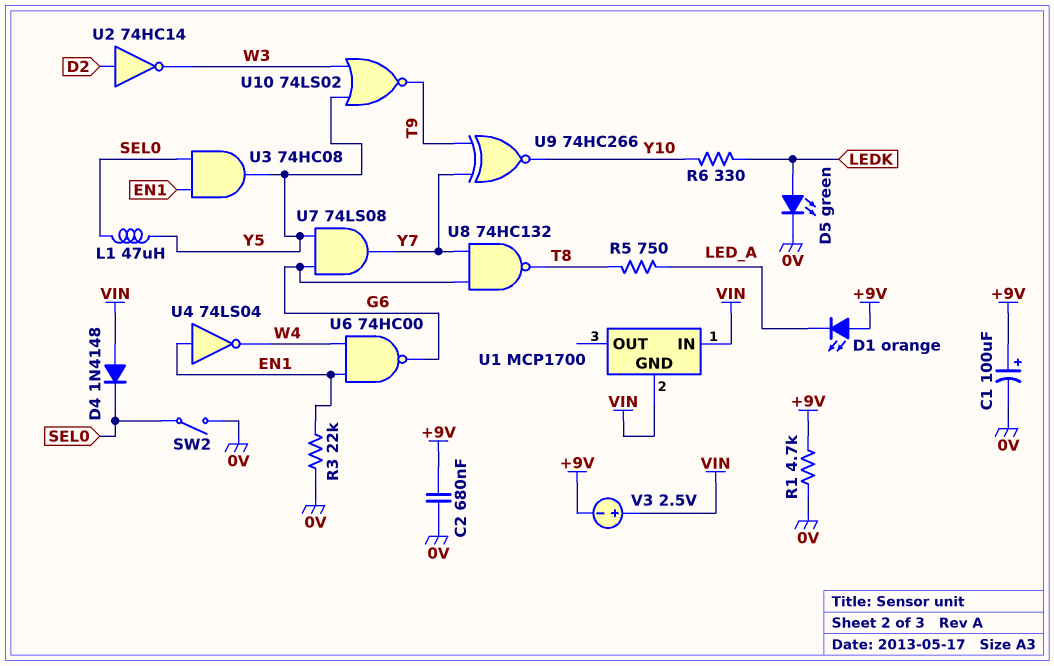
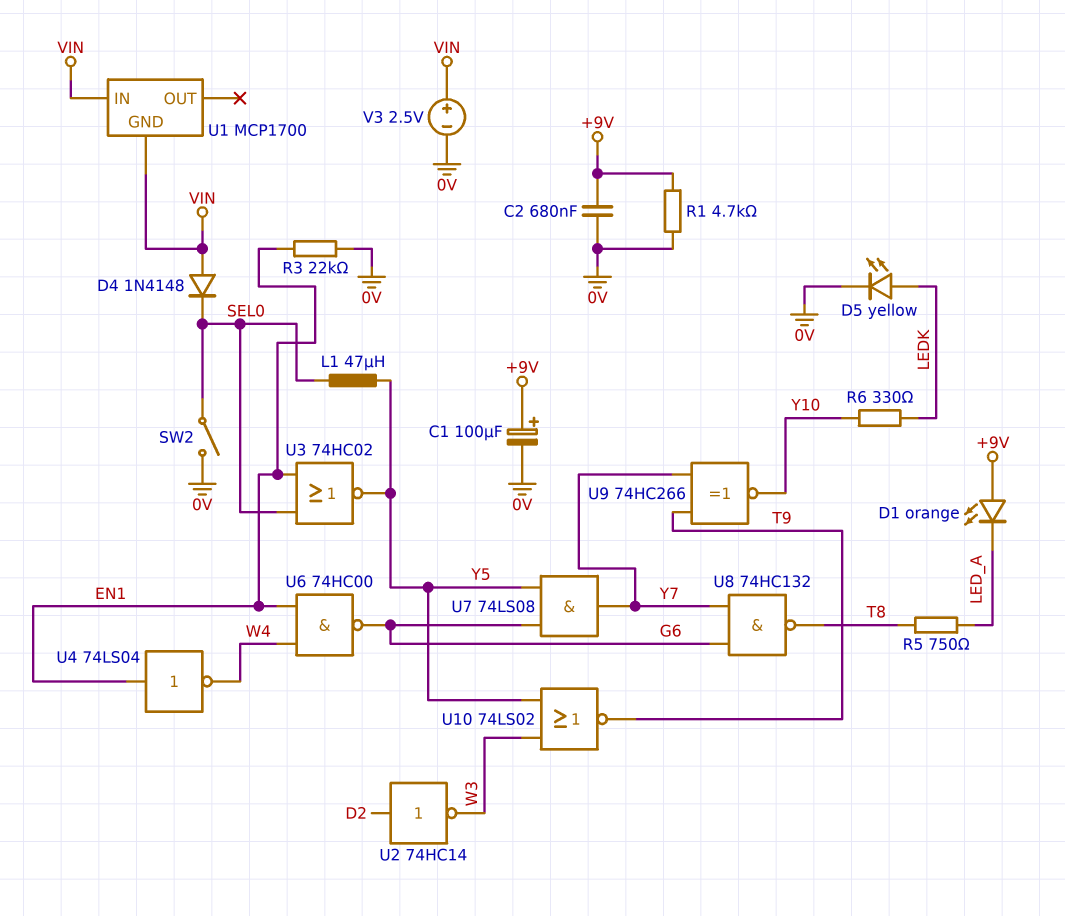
D5: LED green (A LEDK, K 0V) -> LED yellow (A LEDK, K 0V)
U3: AND 74HC08 (in EN1, in SEL0, out Y5) -> NOR 74HC02 (in EN1, in SEL0, out Y5)
V3: 2.5V (plus VIN, minus +9V) -> 2.5V (plus VIN, minus 0V)

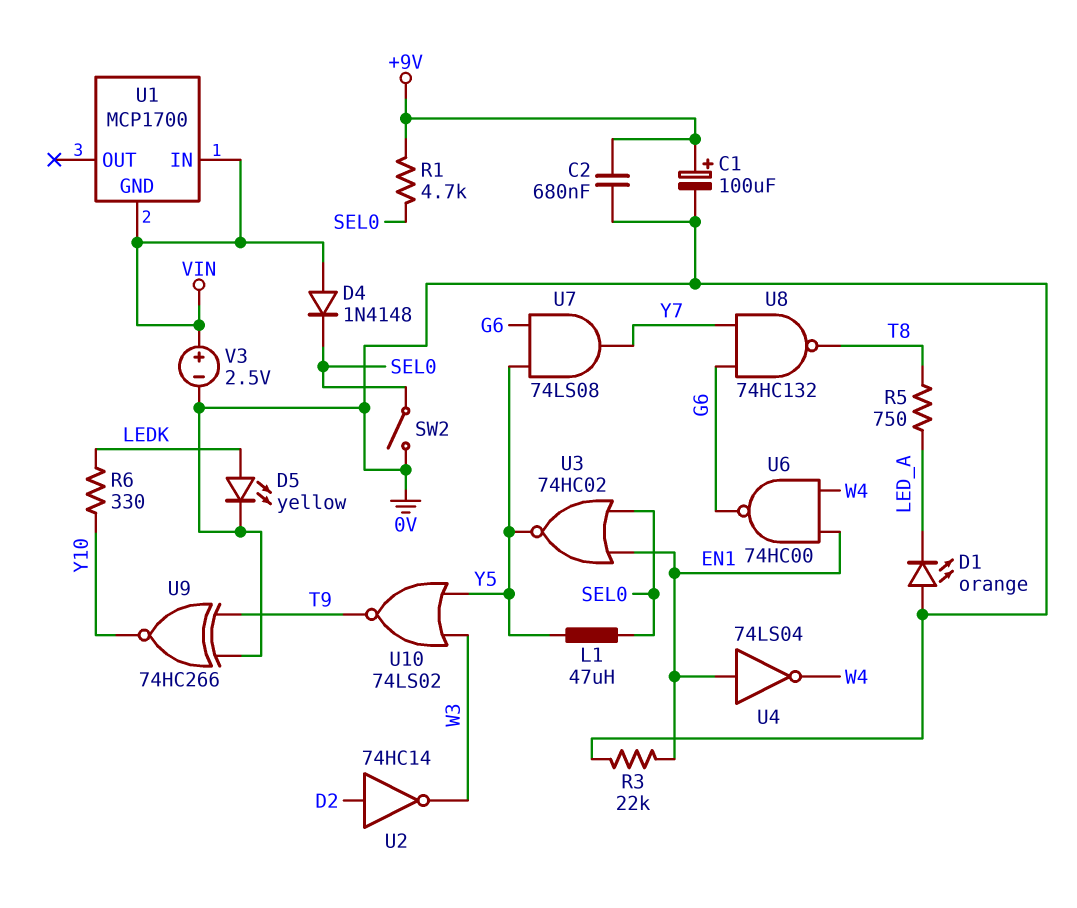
D1: LED orange (A +9V, K LED_A) -> LED orange (A 0V, K LED_A)
R1: 4.7k (+9V, 0V) -> 4.7k (+9V, SEL0)
U9: XNOR 74HC266 (in T9, in Y7, out Y10) -> XNOR 74HC266 (in 0V, in T9, out Y10)

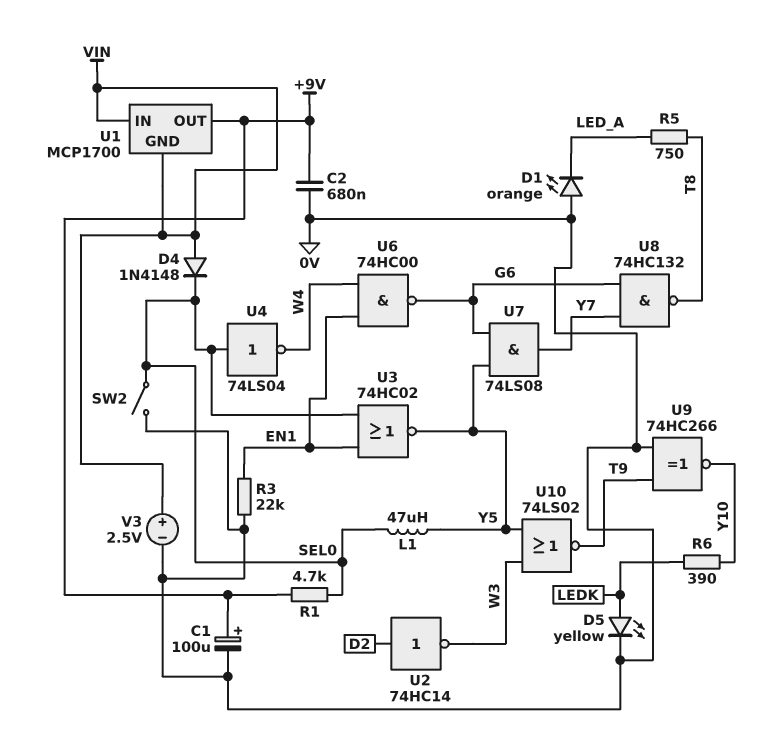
R6: 330 (LEDK, Y10) -> 390 (LEDK, Y10)
U1 pin OUT: none -> +9V
U4: NOT 74LS04 (in EN1, out W4) -> NOT 74LS04 (in SEL0, out W4)

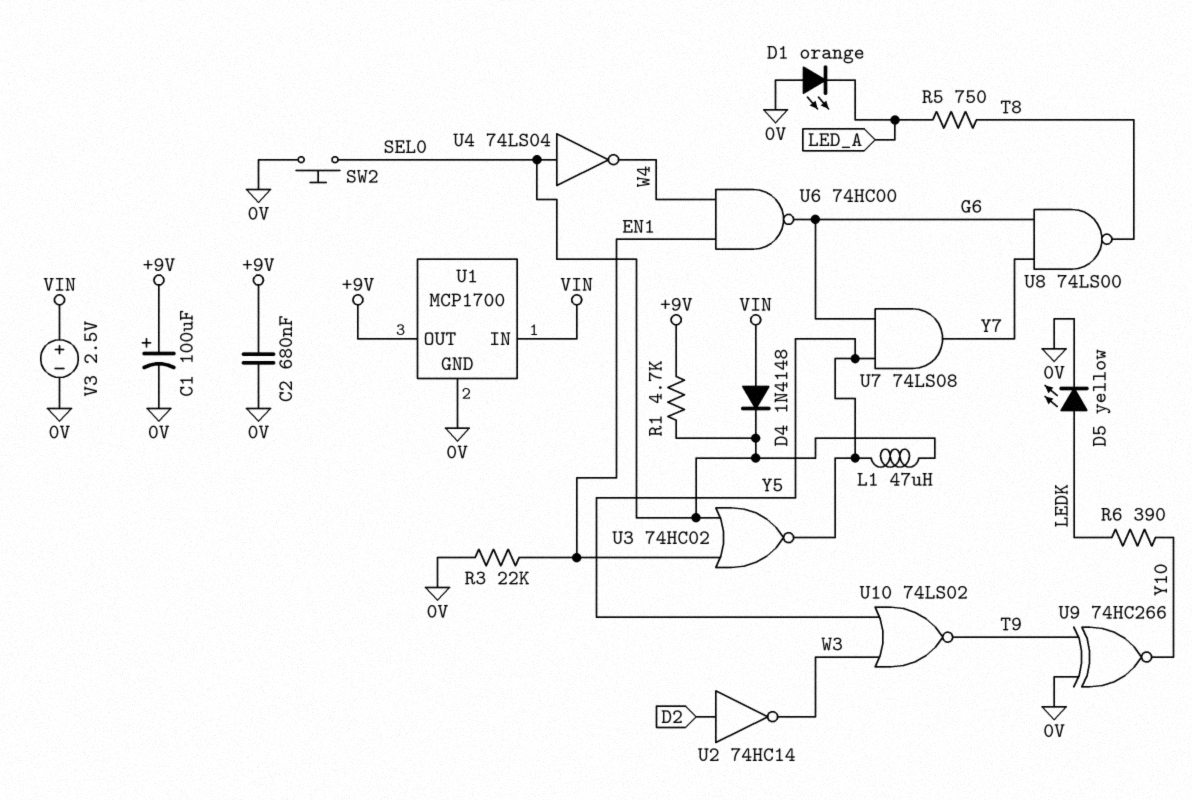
SW2: switch (0V, SEL0) -> button (0V, SEL0)
U1 pin GND: VIN -> 0V
U8: NAND 74HC132 (in G6, in Y7, out T8) -> NAND 74LS00 (in G6, in Y7, out T8)

